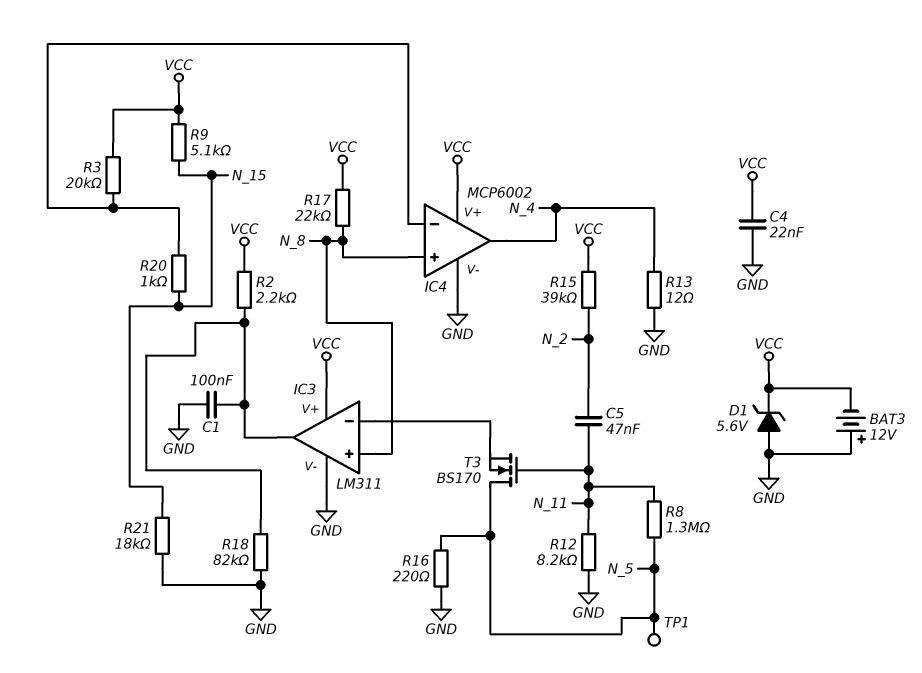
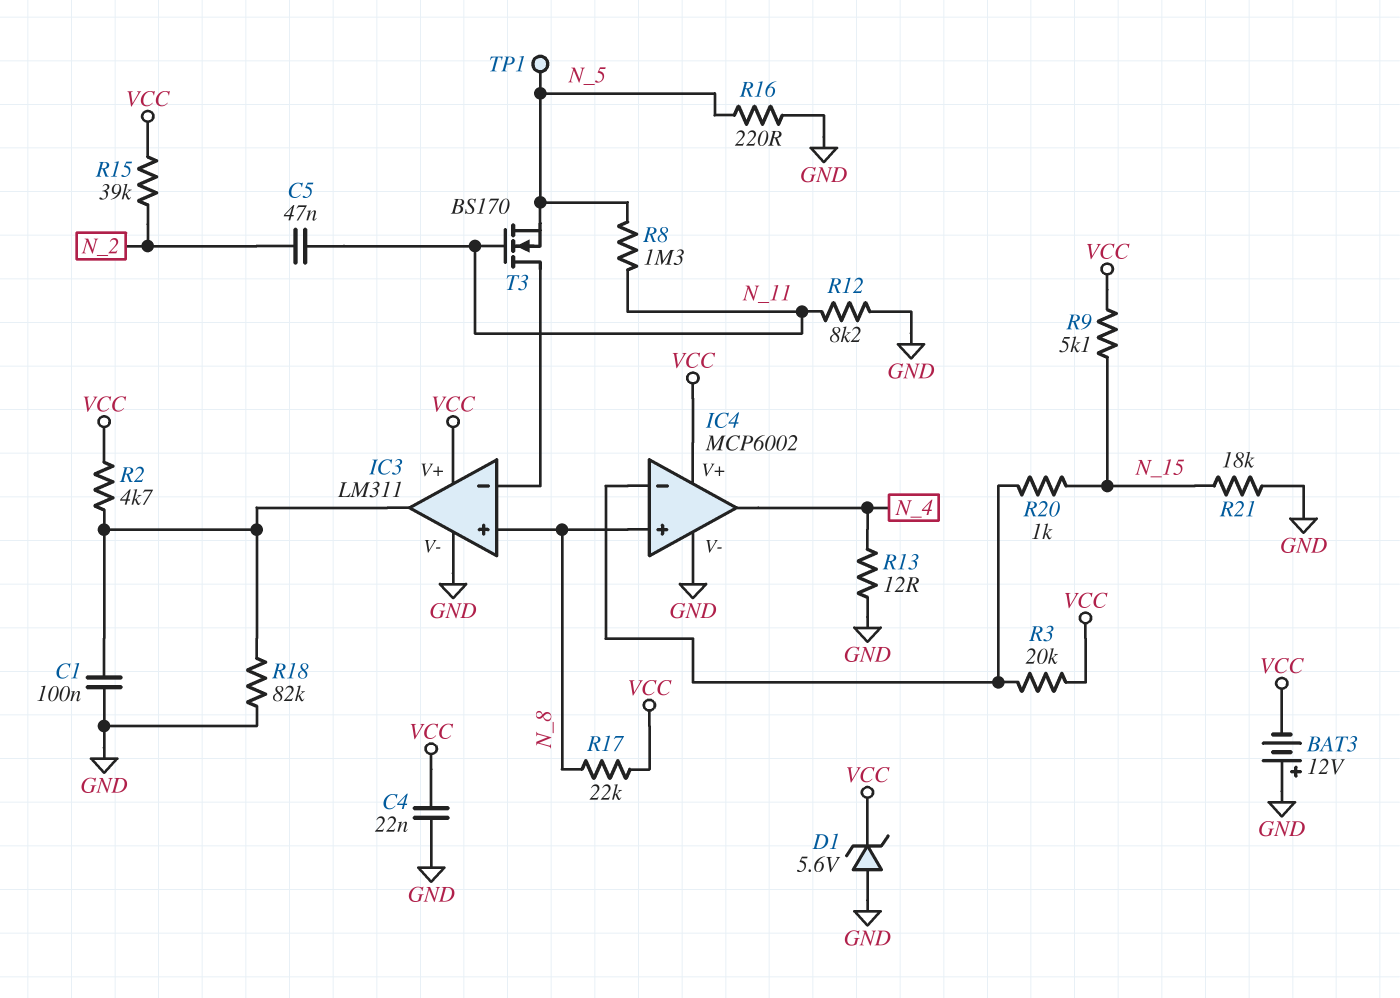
R2: 2.2k (IC3/out, VCC) -> 4.7k (IC3/out, VCC)
T3: NMOS BS170 (G N_11, D N_5, S IC3/in-) -> NMOS BS170 (G N_11, D IC3/in-, S N_5)

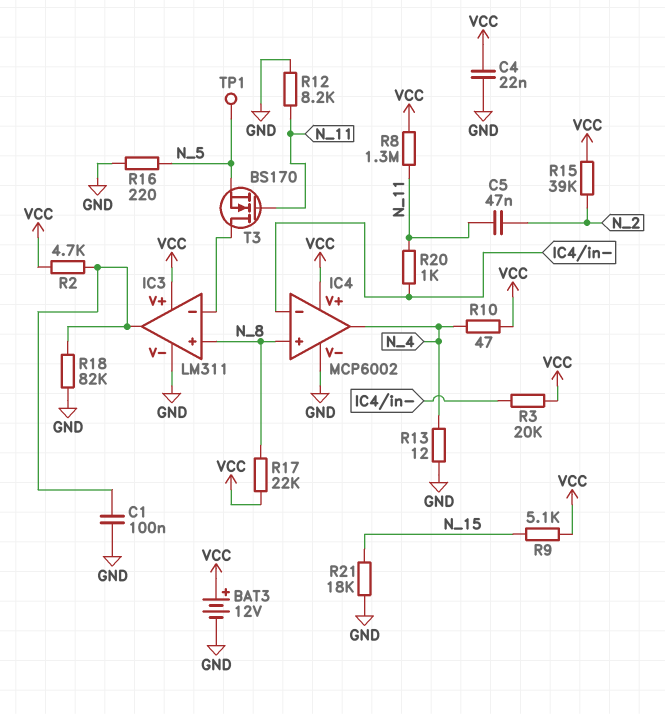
BAT3: 12V (plus GND, minus VCC) -> 12V (plus VCC, minus GND)
D1: zener 5.6V (A GND, K VCC) -> none
R8: 1.3M (N_5, N_11) -> 1.3M (N_11, VCC)
R10: none -> 47 (N_4, VCC)
R20: 1k (IC4/in-, N_15) -> 1k (IC4/in-, N_11)

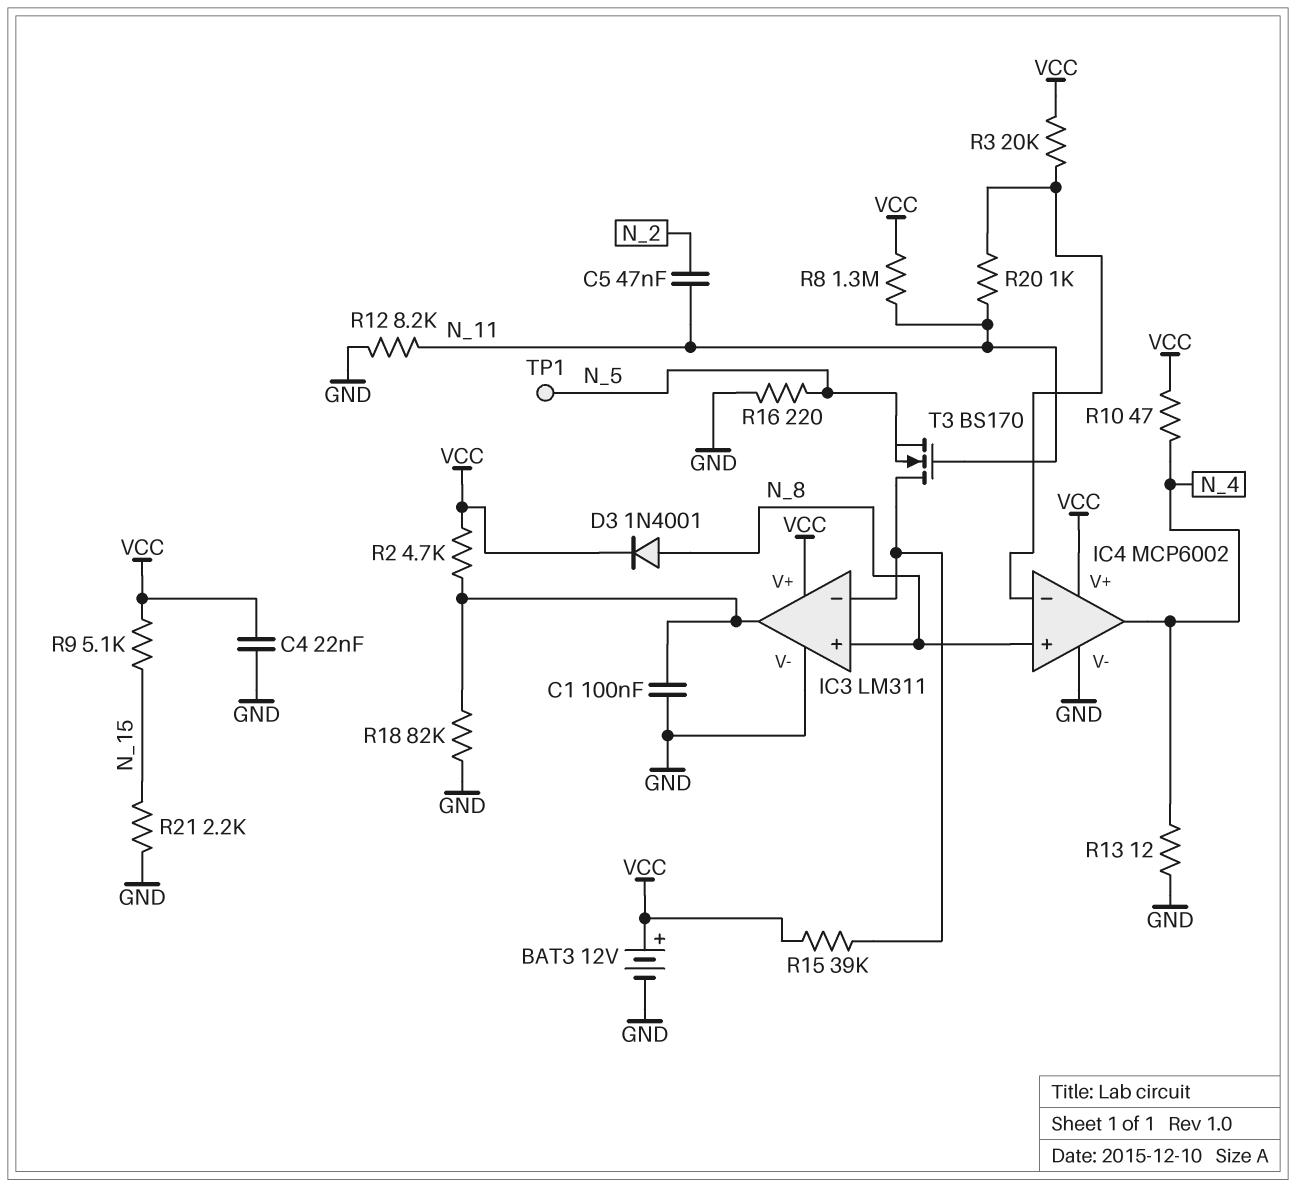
D3: none -> diode 1N4001 (A N_8, K VCC)
R15: 39k (N_2, VCC) -> 39k (IC3/in-, VCC)
R17: 22k (N_8, VCC) -> none
R21: 18k (GND, N_15) -> 2.2k (GND, N_15)

